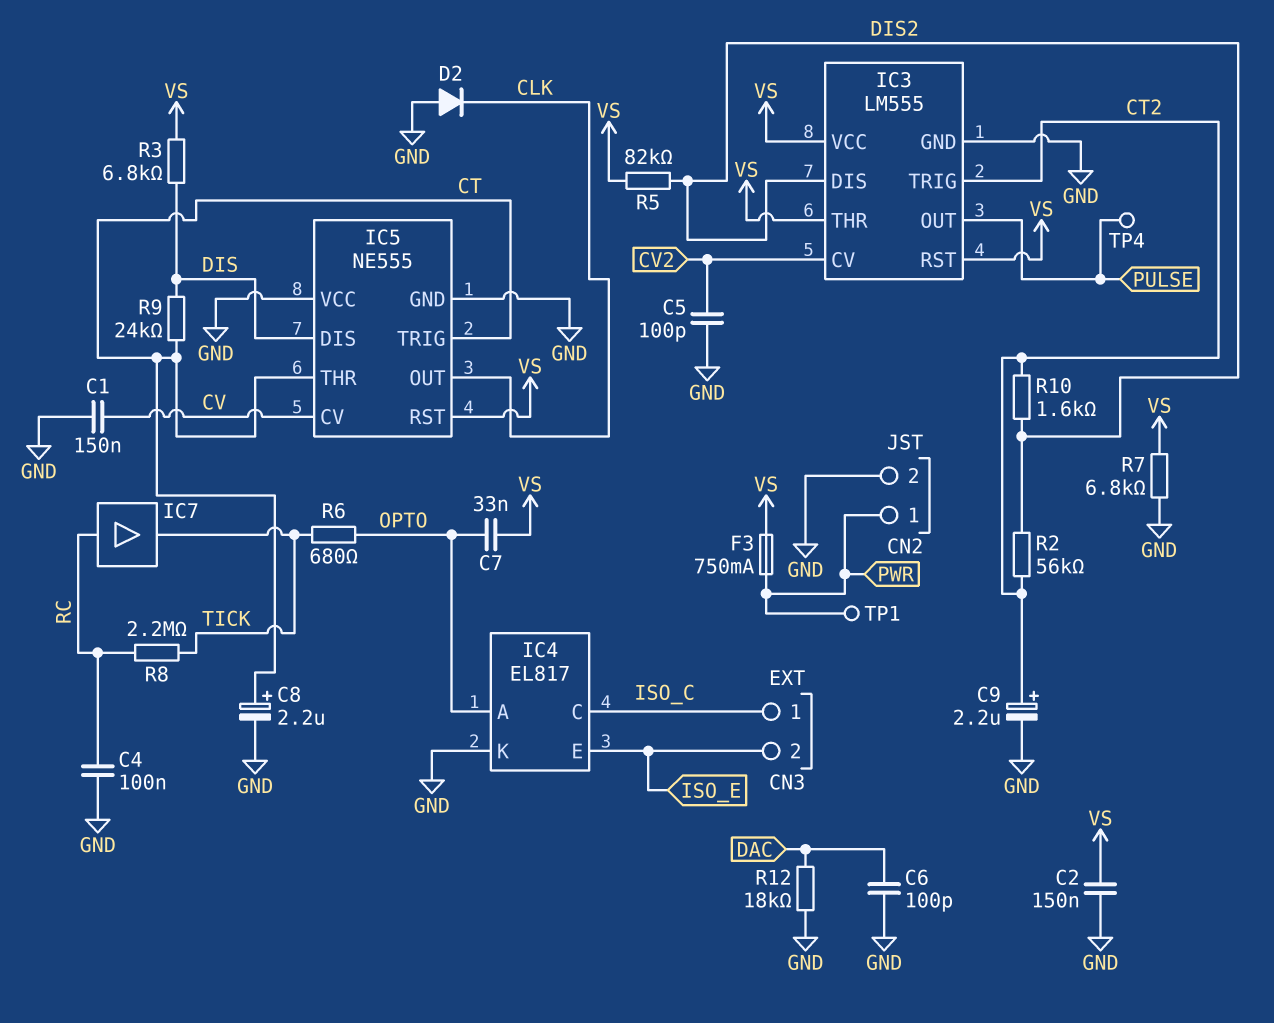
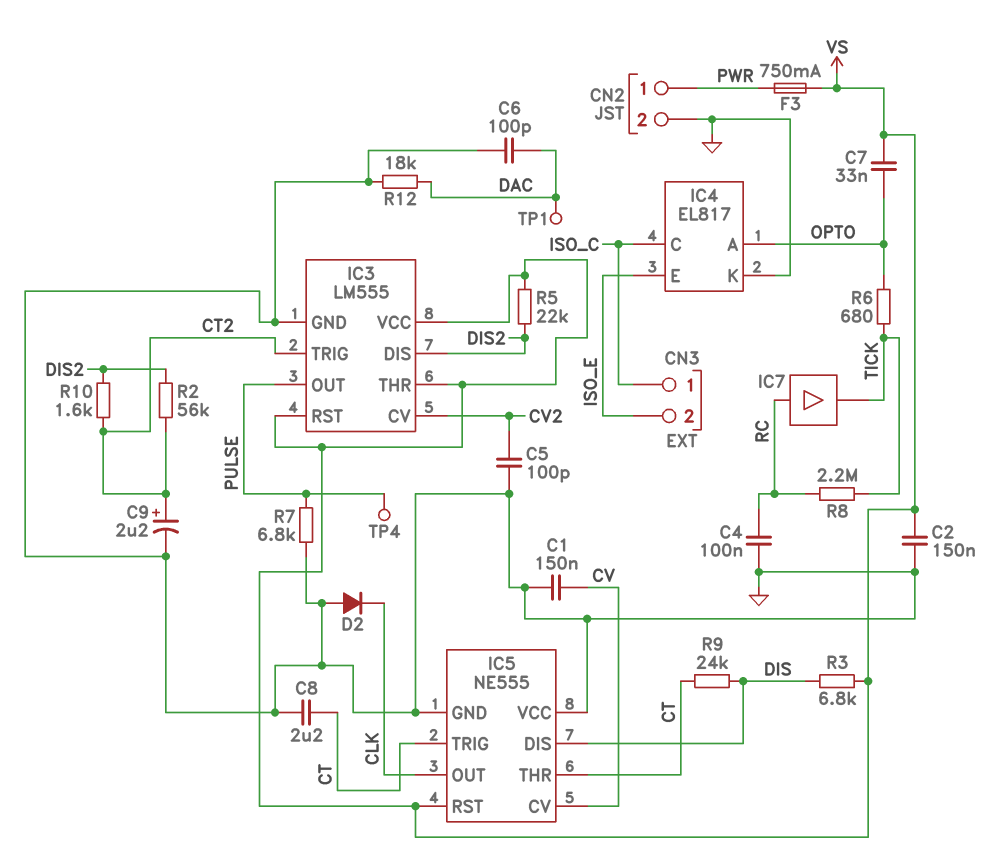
C8: 2.2uF (plus CT, minus GND) -> 2.2uF (CT, GND)
R5: 82k (DIS2, VS) -> 22k (DIS2, VS)
R7: 6.8k (GND, VS) -> 6.8k (GND, PULSE)
TP1: test point (PWR) -> test point (DAC)

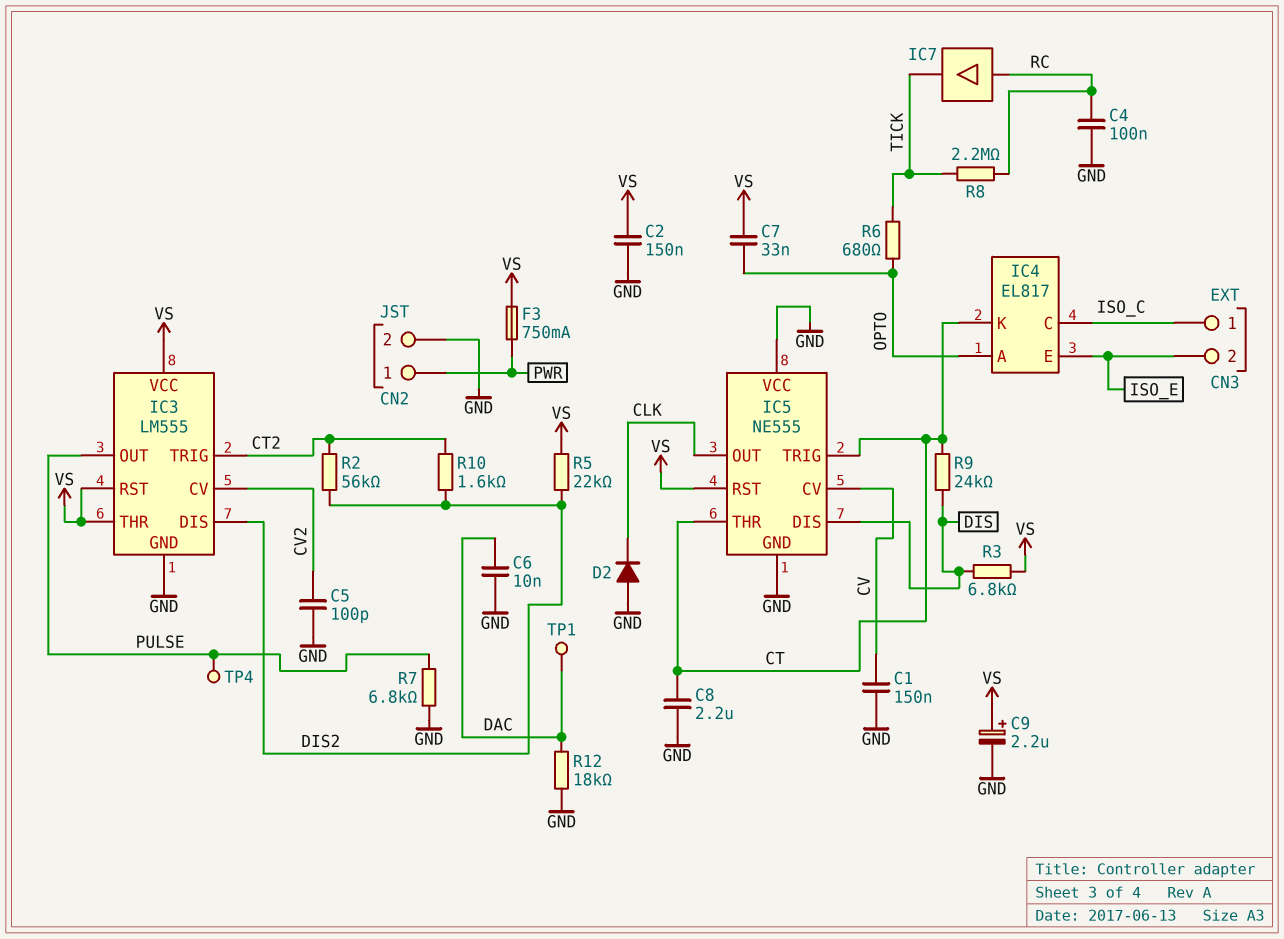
C6: 100pF (DAC, GND) -> 10nF (DAC, GND)
C9: 2.2uF (plus CT2, minus GND) -> 2.2uF (plus VS, minus GND)
IC4 pin K: GND -> CT

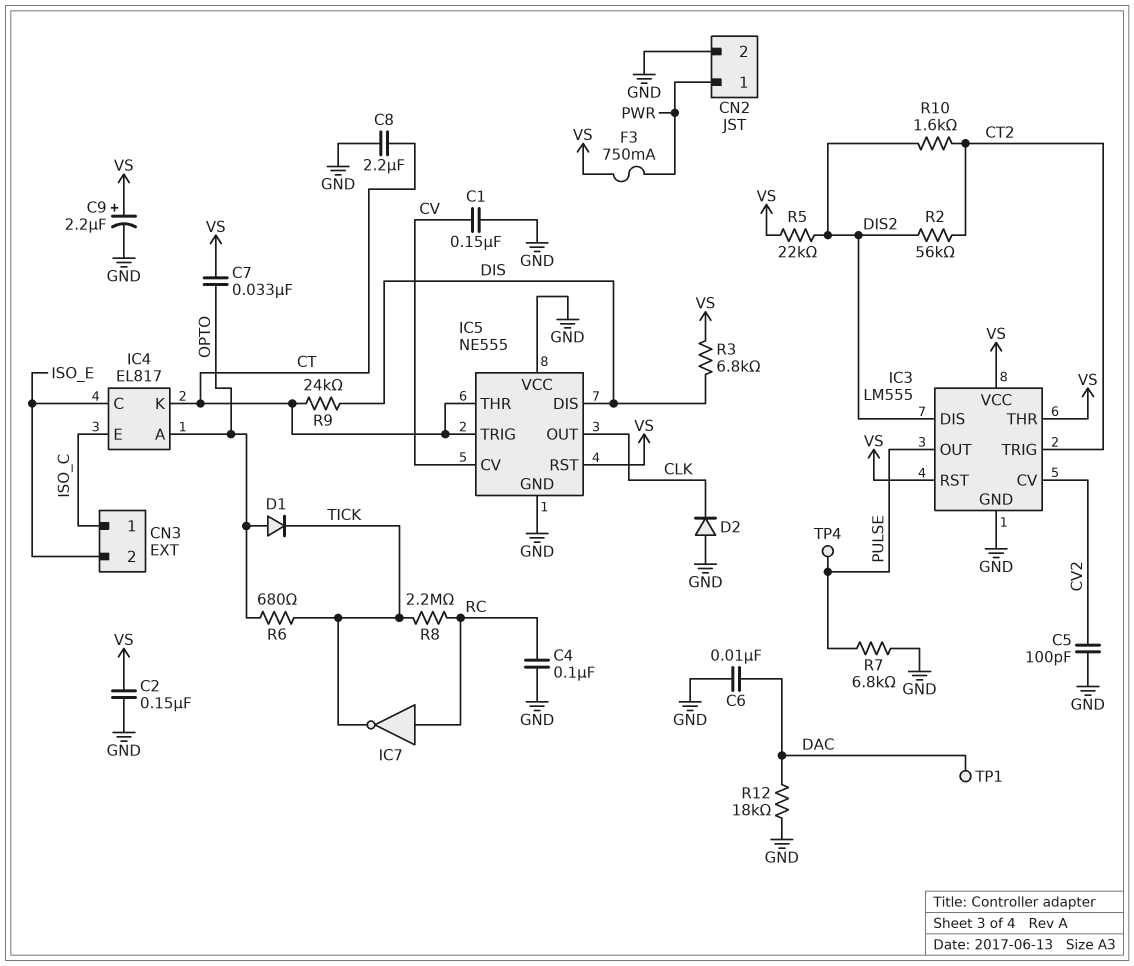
D1: none -> diode (A OPTO, K TICK)
IC4 pin C: ISO_C -> ISO_E
IC4 pin E: ISO_E -> ISO_C
IC7: buffer (in RC, out TICK) -> NOT (in RC, out TICK)

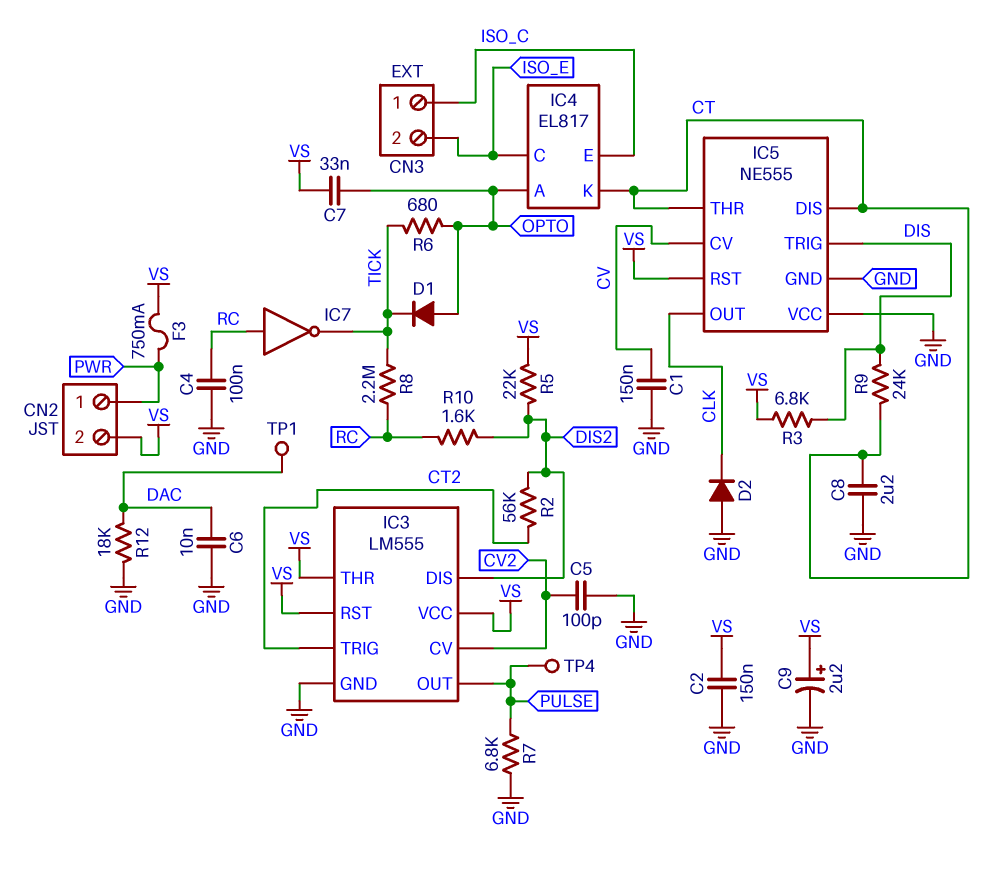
CN2 pin 2: GND -> VS
IC5 pin DIS: DIS -> CT
IC5 pin TRIG: CT -> DIS
R10: 1.6k (CT2, DIS2) -> 1.6k (DIS2, RC)

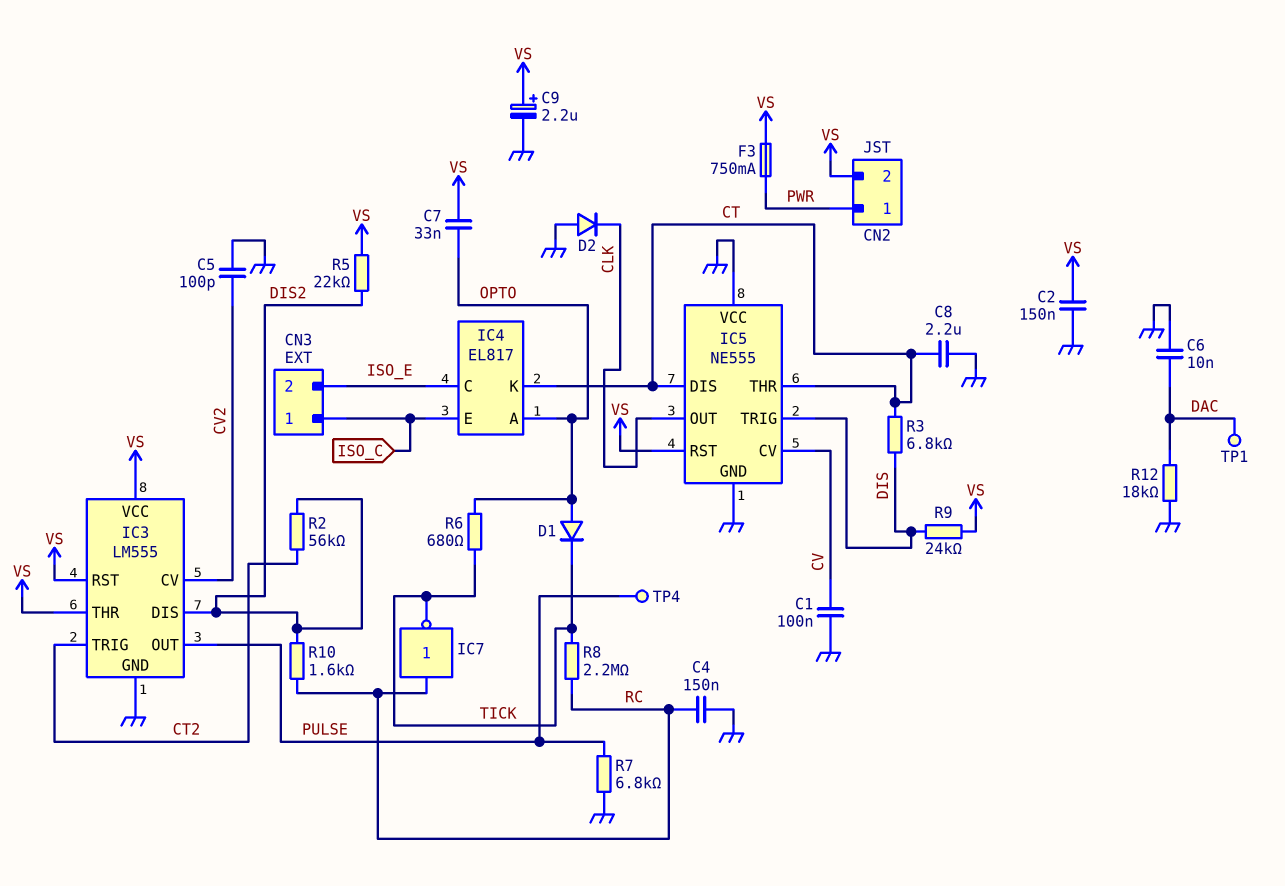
C1: 150nF (CV, GND) -> 100nF (CV, GND)
C4: 100nF (GND, RC) -> 150nF (GND, RC)
R3: 6.8k (DIS, VS) -> 6.8k (CT, DIS)
R9: 24k (CT, DIS) -> 24k (DIS, VS)

